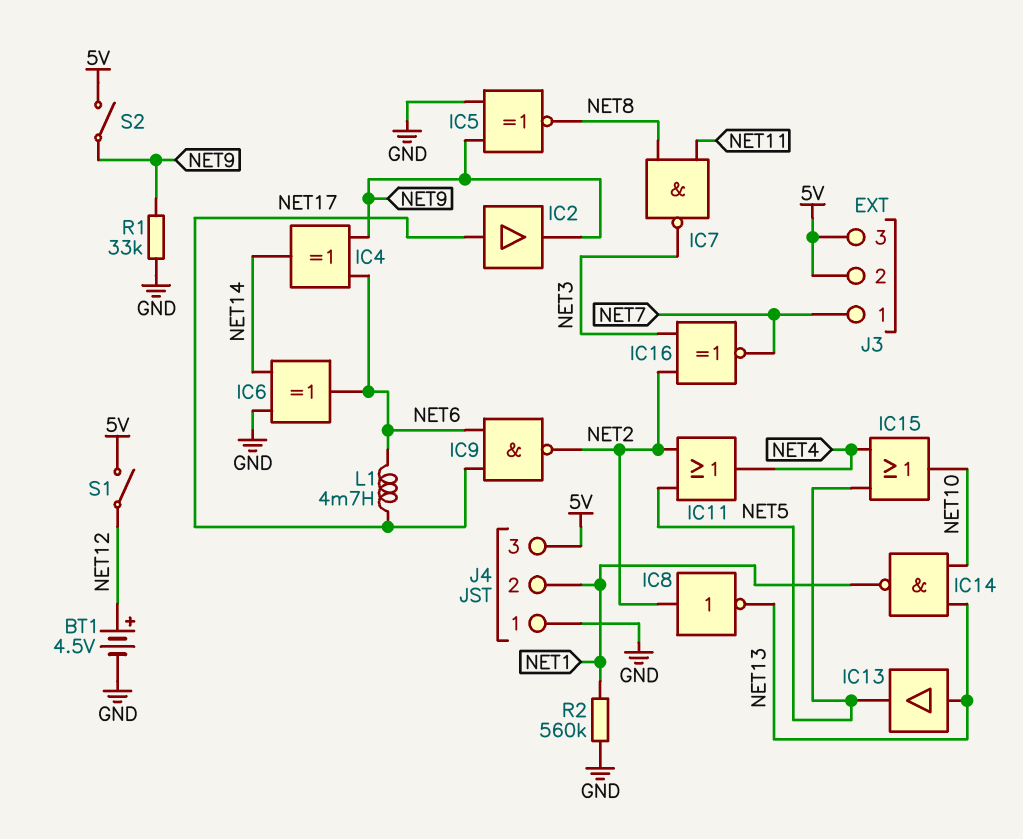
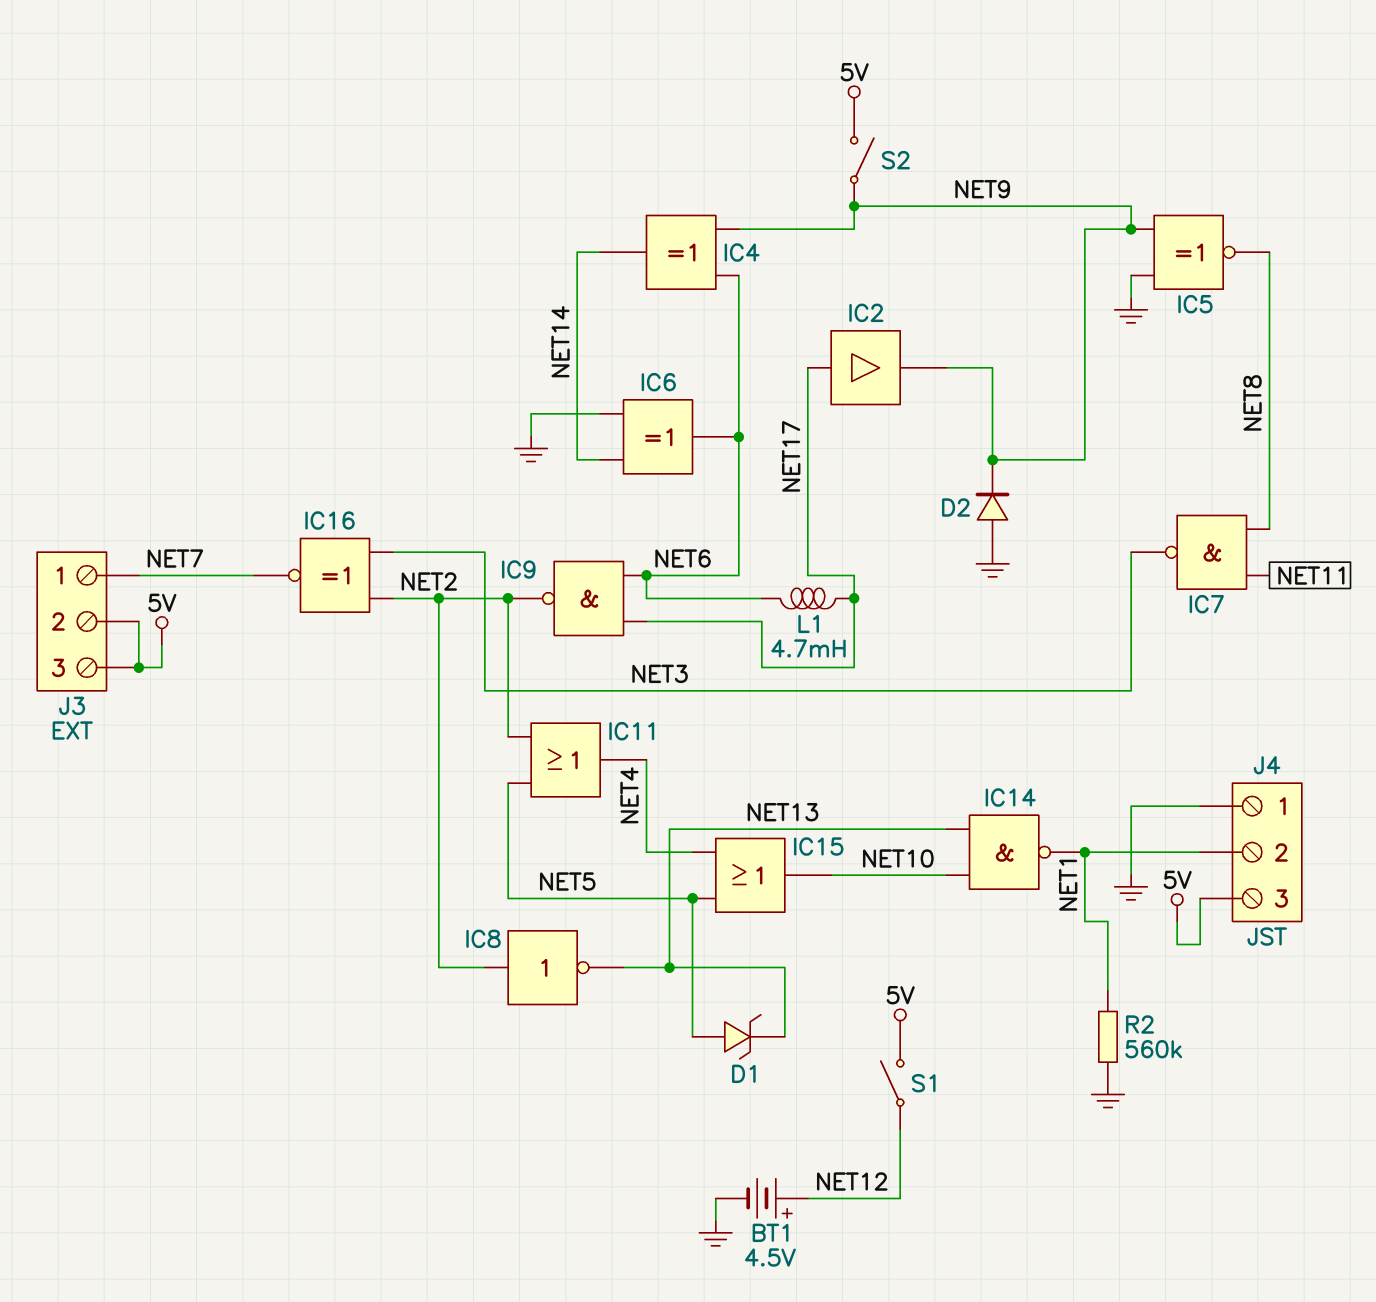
D1: none -> zener (A NET5, K NET13)
D2: none -> diode (A GND, K NET9)
IC13: buffer (in NET13, out NET5) -> none
R1: 33k (GND, NET9) -> none

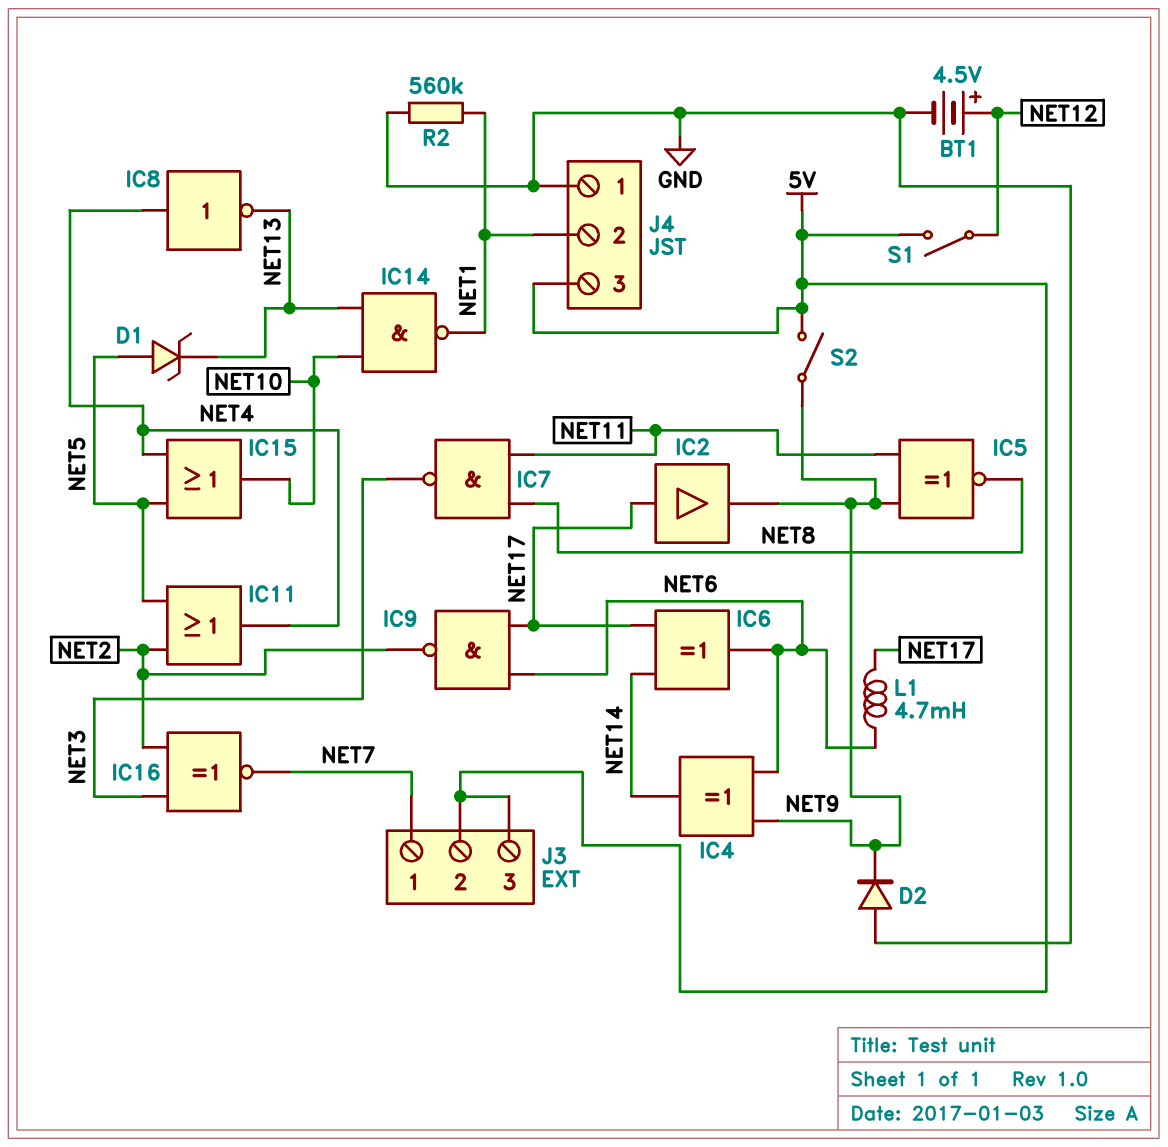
IC5: XNOR (in GND, in NET9, out NET8) -> XNOR (in NET9, in NET11, out NET8)
IC6: XOR (in GND, in NET14, out NET6) -> XOR (in NET14, in NET17, out NET6)
IC8: NOT (in NET2, out NET13) -> NOT (in NET4, out NET13)

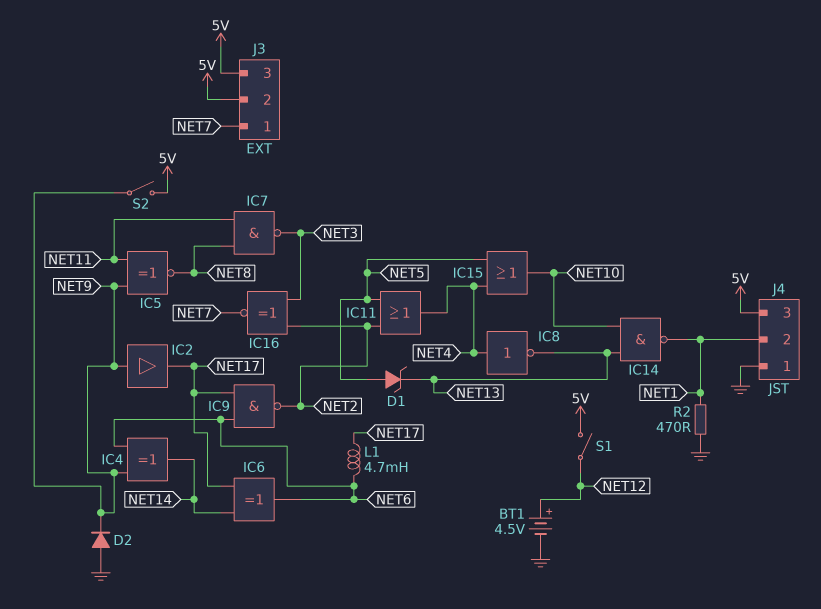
IC2: buffer (in NET17, out NET9) -> buffer (in NET9, out NET17)
R2: 560k (GND, NET1) -> 470 (GND, NET1)

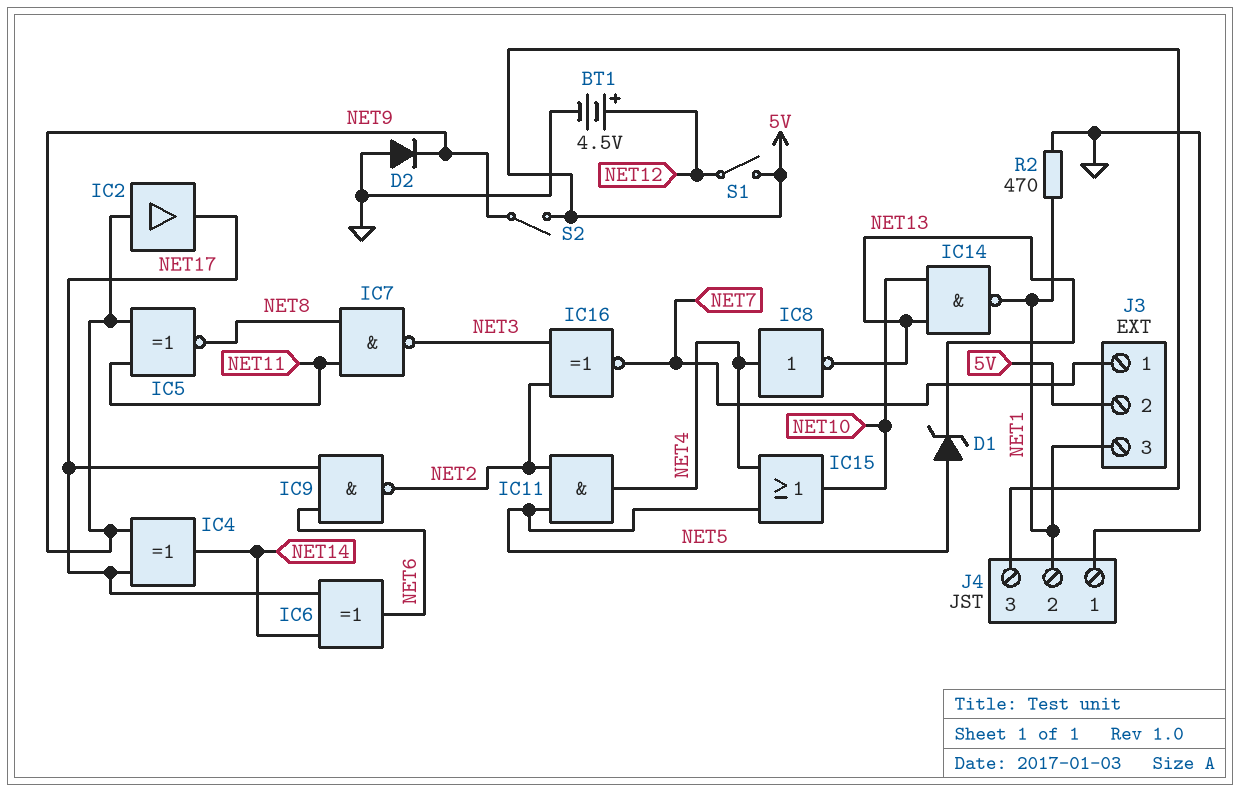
IC4: XOR (in NET6, in NET9, out NET14) -> XOR (in NET9, in NET17, out NET14)
IC11: OR (in NET2, in NET5, out NET4) -> AND (in NET2, in NET5, out NET4)
J3 pin 3: 5V -> NET1
L1: 4.7mH (NET6, NET17) -> none

